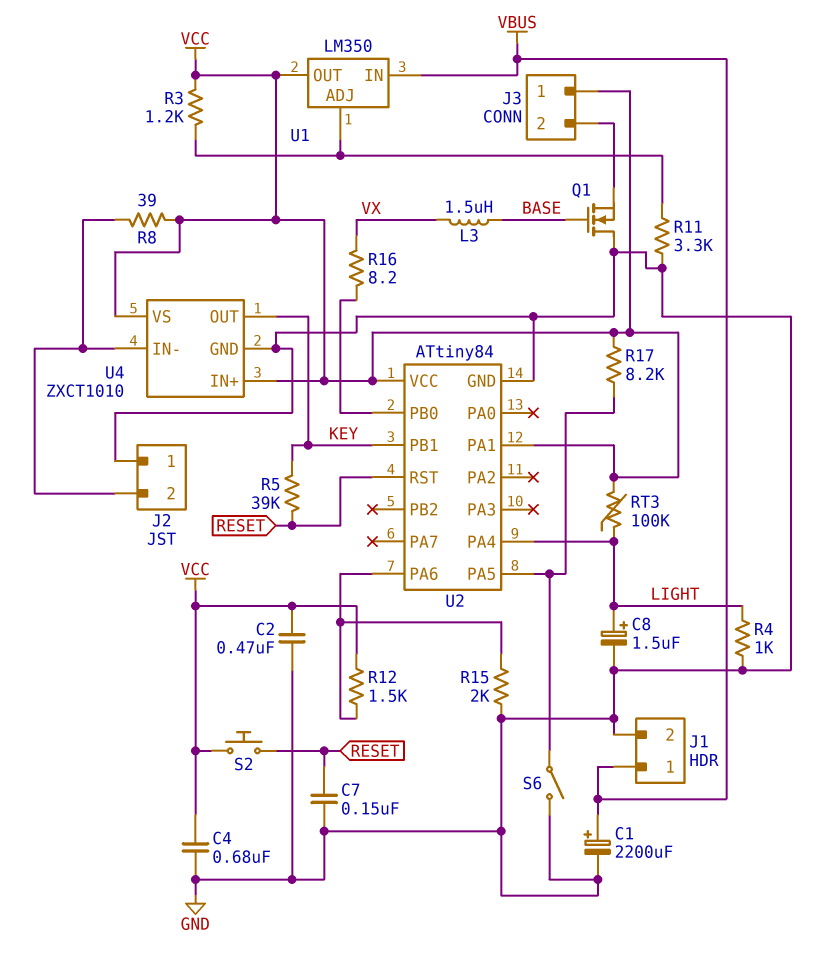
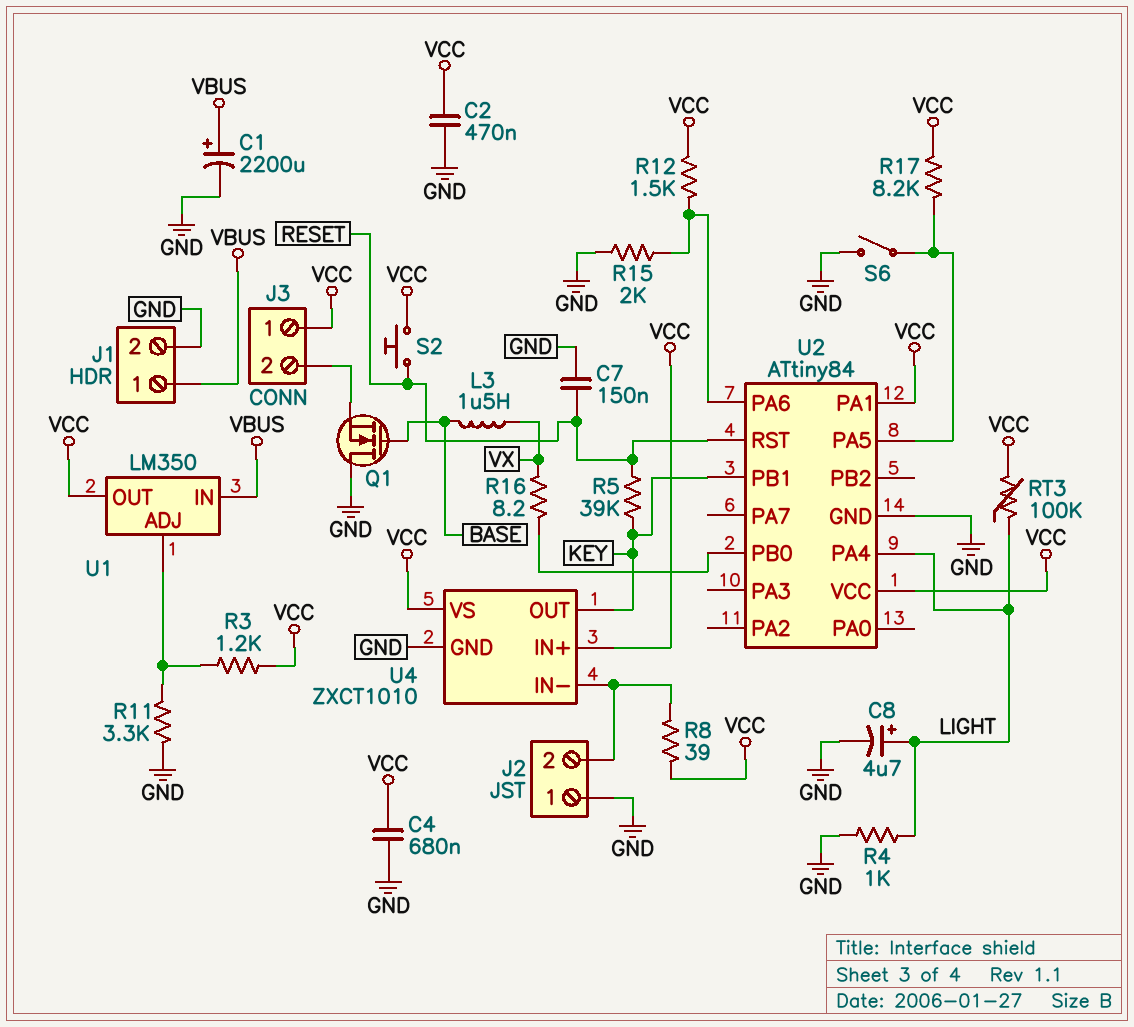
C8: 1.5uF (plus LIGHT, minus GND) -> 4.7uF (plus LIGHT, minus GND)

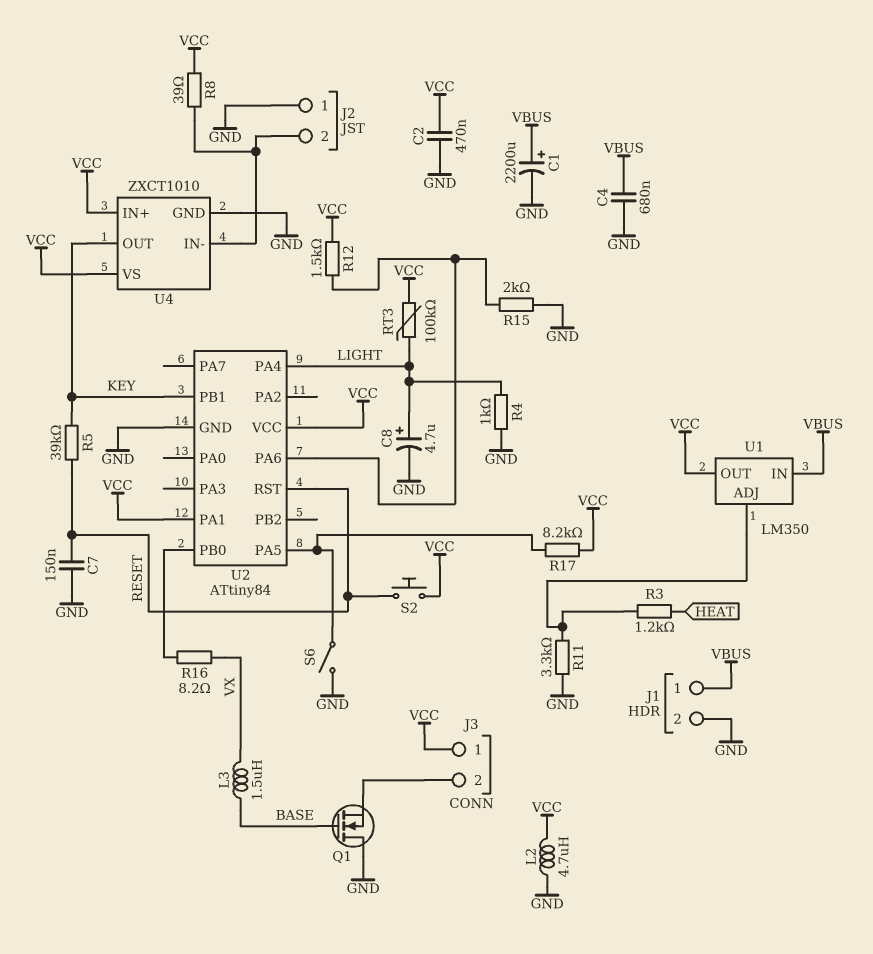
C4: 680nF (GND, VCC) -> 680nF (GND, VBUS)
L2: none -> 4.7uH (GND, VCC)
R3: 1.2k (U1/ADJ, VCC) -> 1.2k (HEAT, U1/ADJ)

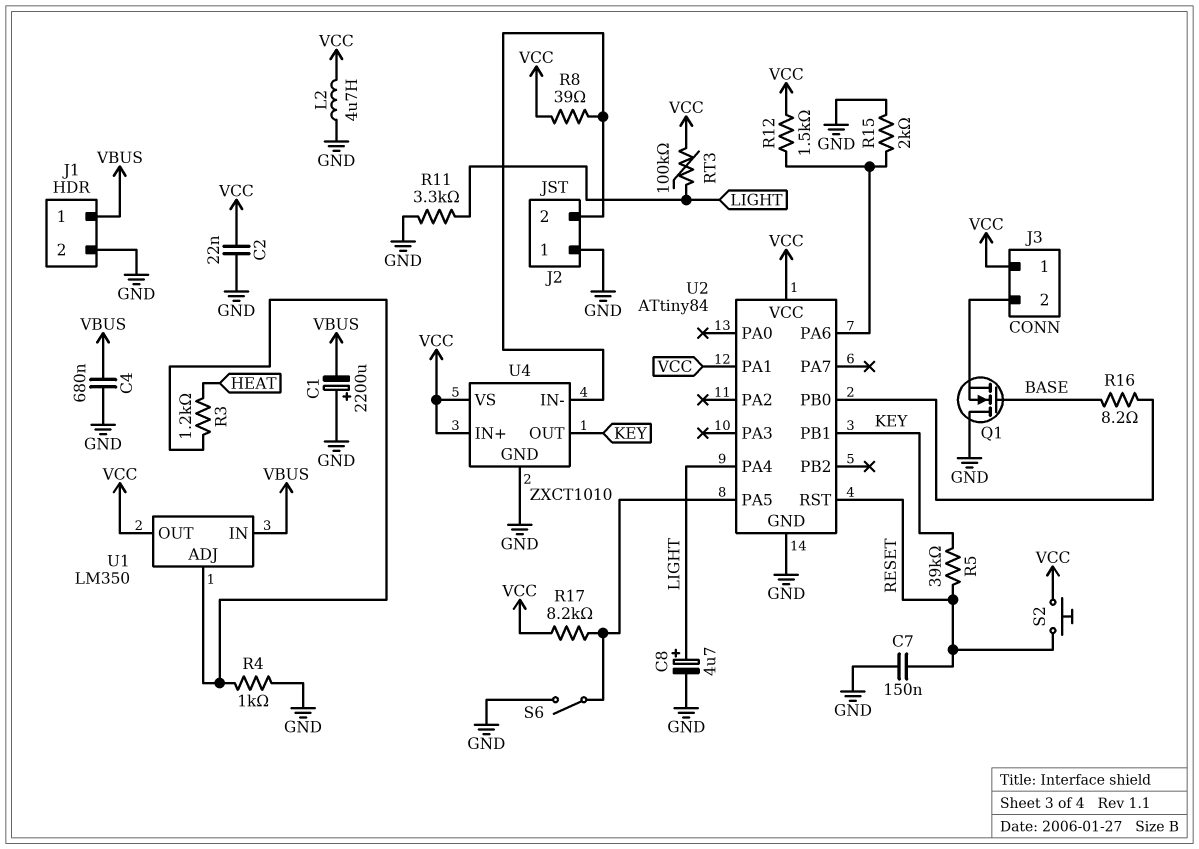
C1: 2200uF (plus VBUS, minus GND) -> 2200uF (plus GND, minus VBUS)
C2: 470nF (GND, VCC) -> 22nF (GND, VCC)
L3: 1.5uH (BASE, VX) -> none
R4: 1k (GND, LIGHT) -> 1k (GND, U1/ADJ)
R11: 3.3k (GND, U1/ADJ) -> 3.3k (GND, LIGHT)
R16: 8.2 (U2/PB0, VX) -> 8.2 (BASE, U2/PB0)

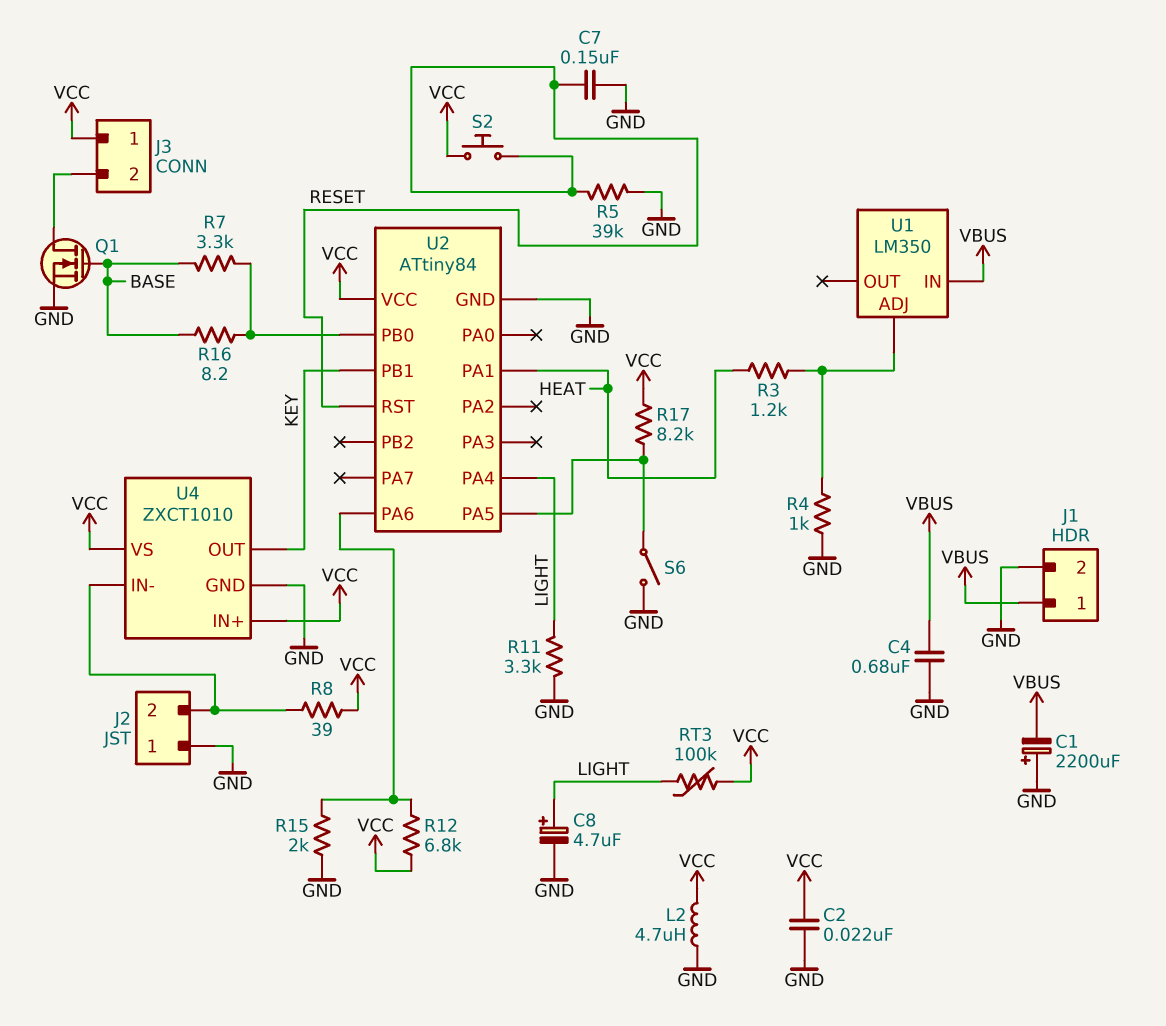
Q1: NMOS (G BASE, D GND, S J3/2) -> NMOS (G BASE, D J3/2, S GND)
R5: 39k (KEY, RESET) -> 39k (GND, RESET)
R7: none -> 3.3k (BASE, U2/PB0)
R12: 1.5k (U2/PA6, VCC) -> 6.8k (U2/PA6, VCC)
U1 pin OUT: VCC -> none
U2 pin PA1: VCC -> HEAT

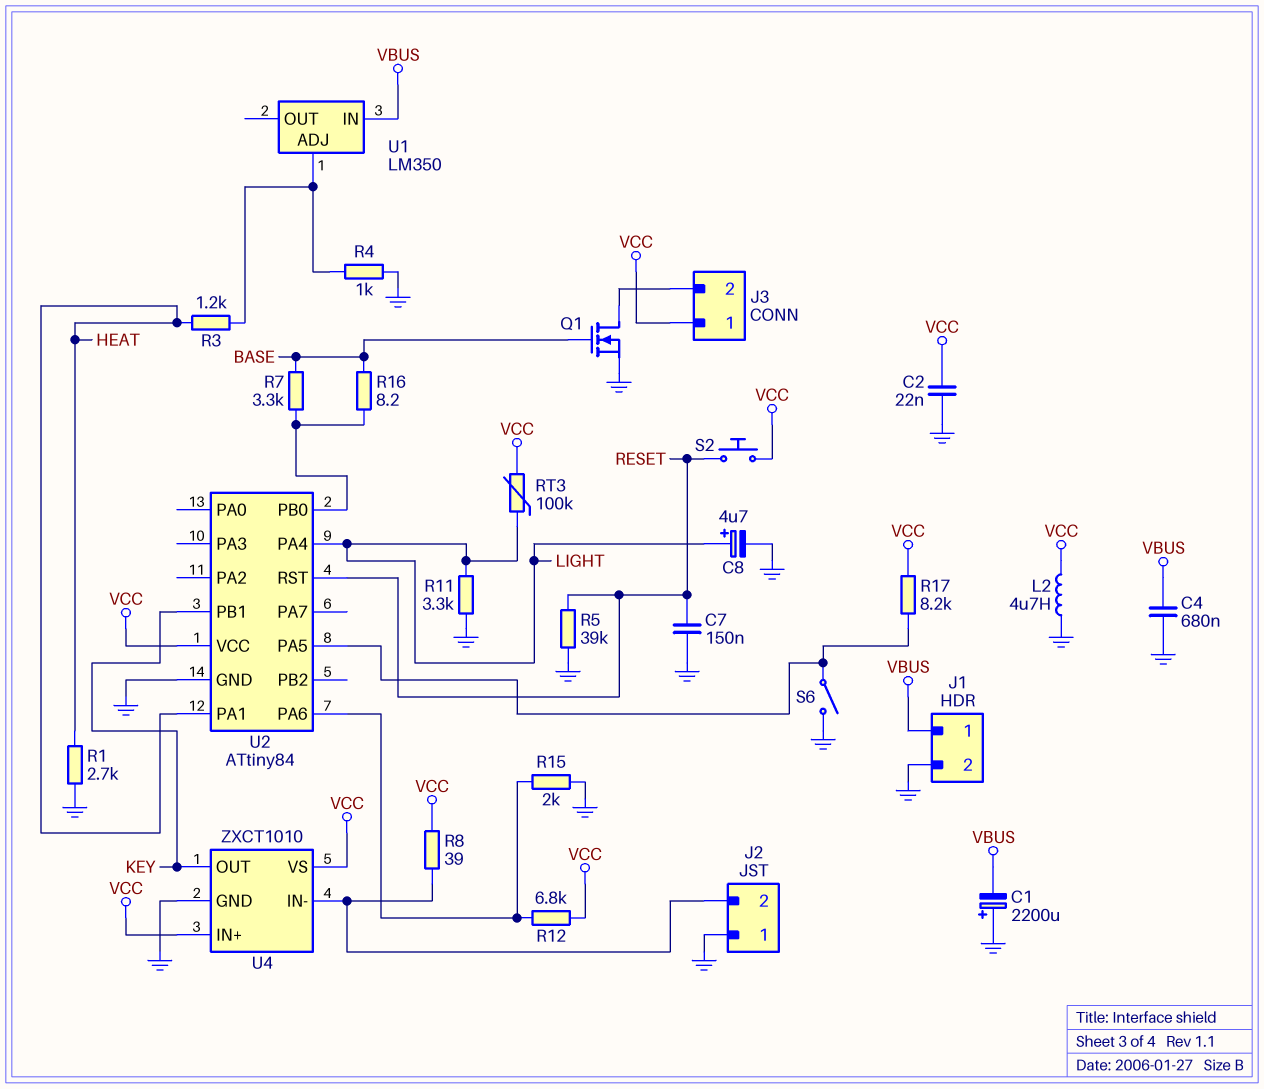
R1: none -> 2.7k (GND, HEAT)

